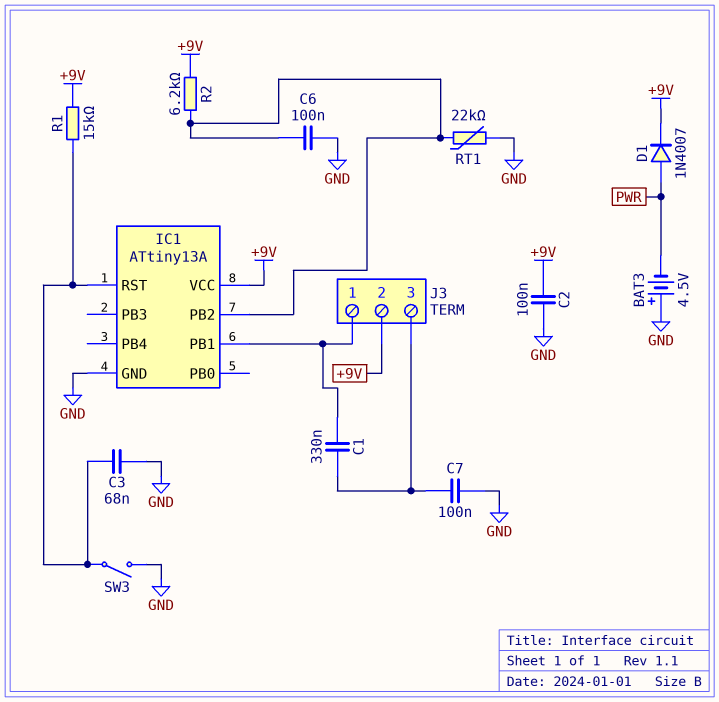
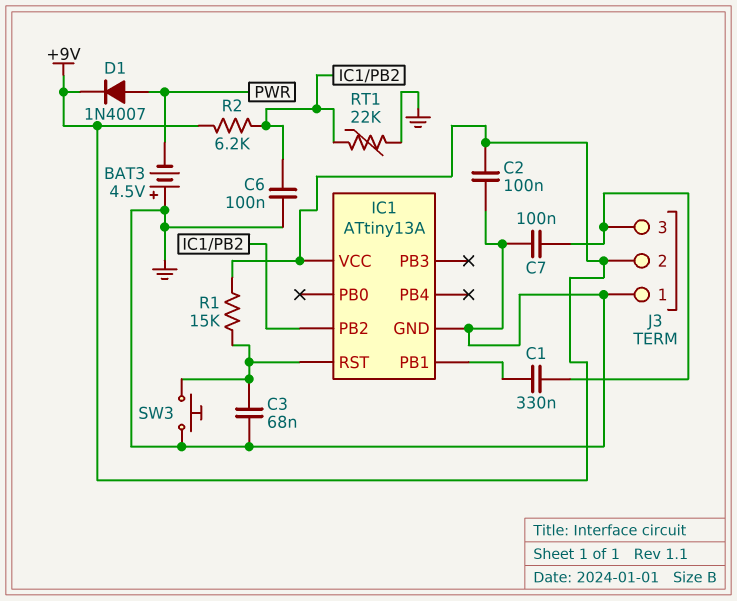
J3 pin 1: IC1/PB1 -> GND
SW3: switch (GND, IC1/RST) -> button (GND, IC1/RST)

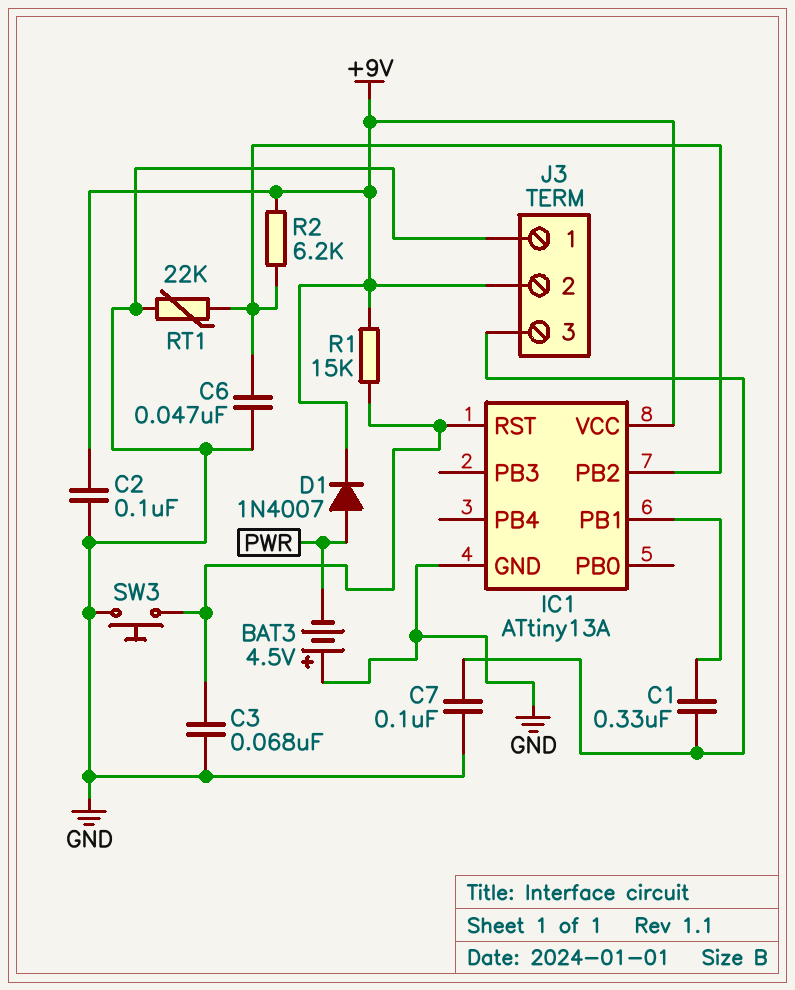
C6: 100nF (GND, IC1/PB2) -> 47nF (GND, IC1/PB2)

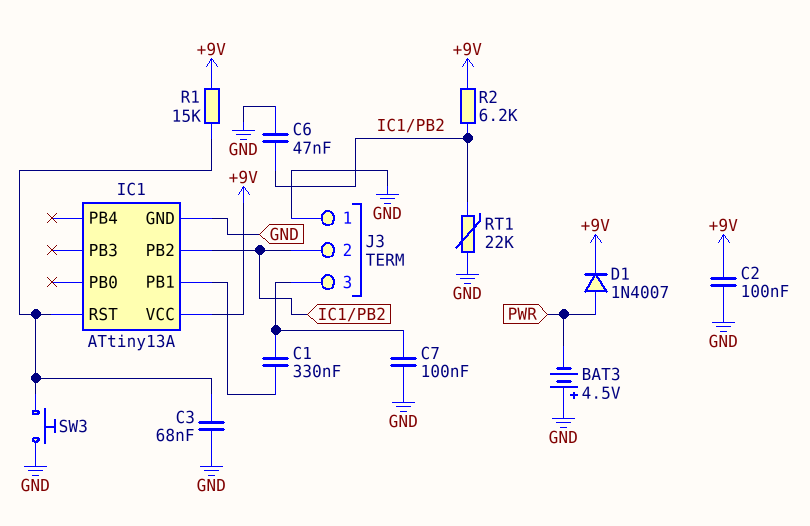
J3 pin 2: +9V -> IC1/PB2

